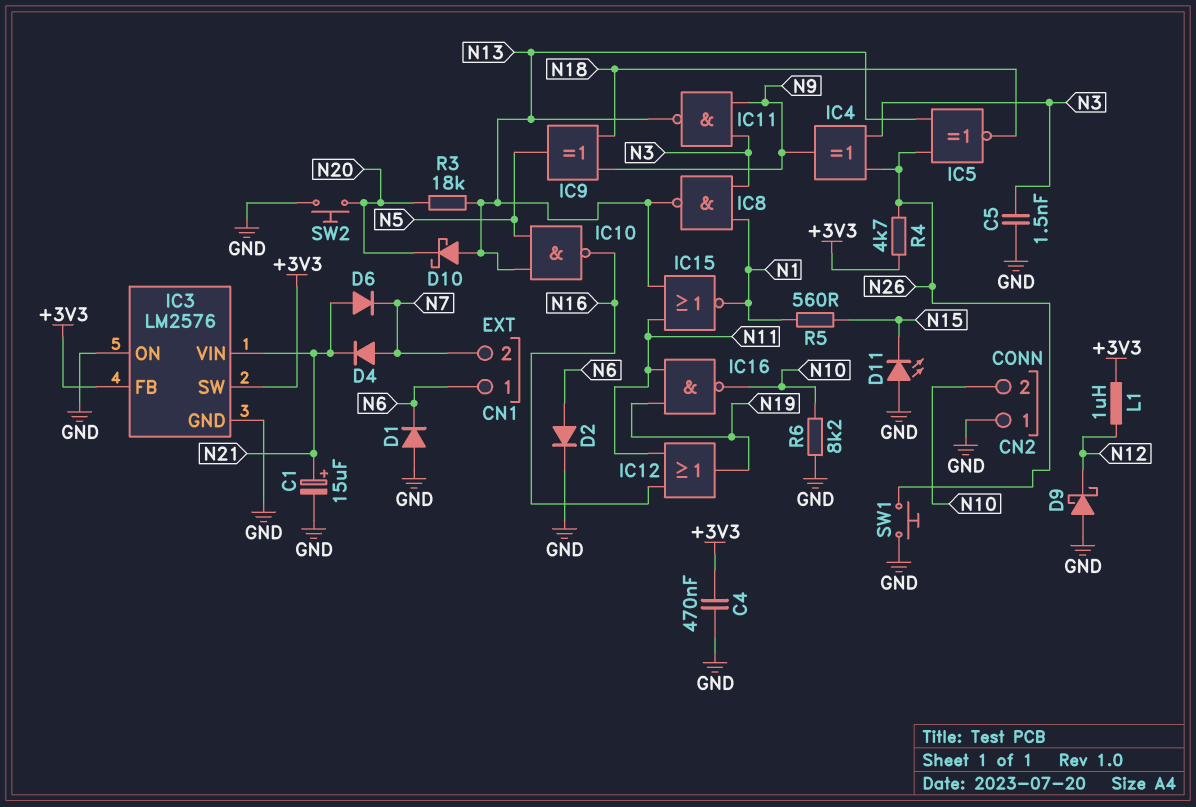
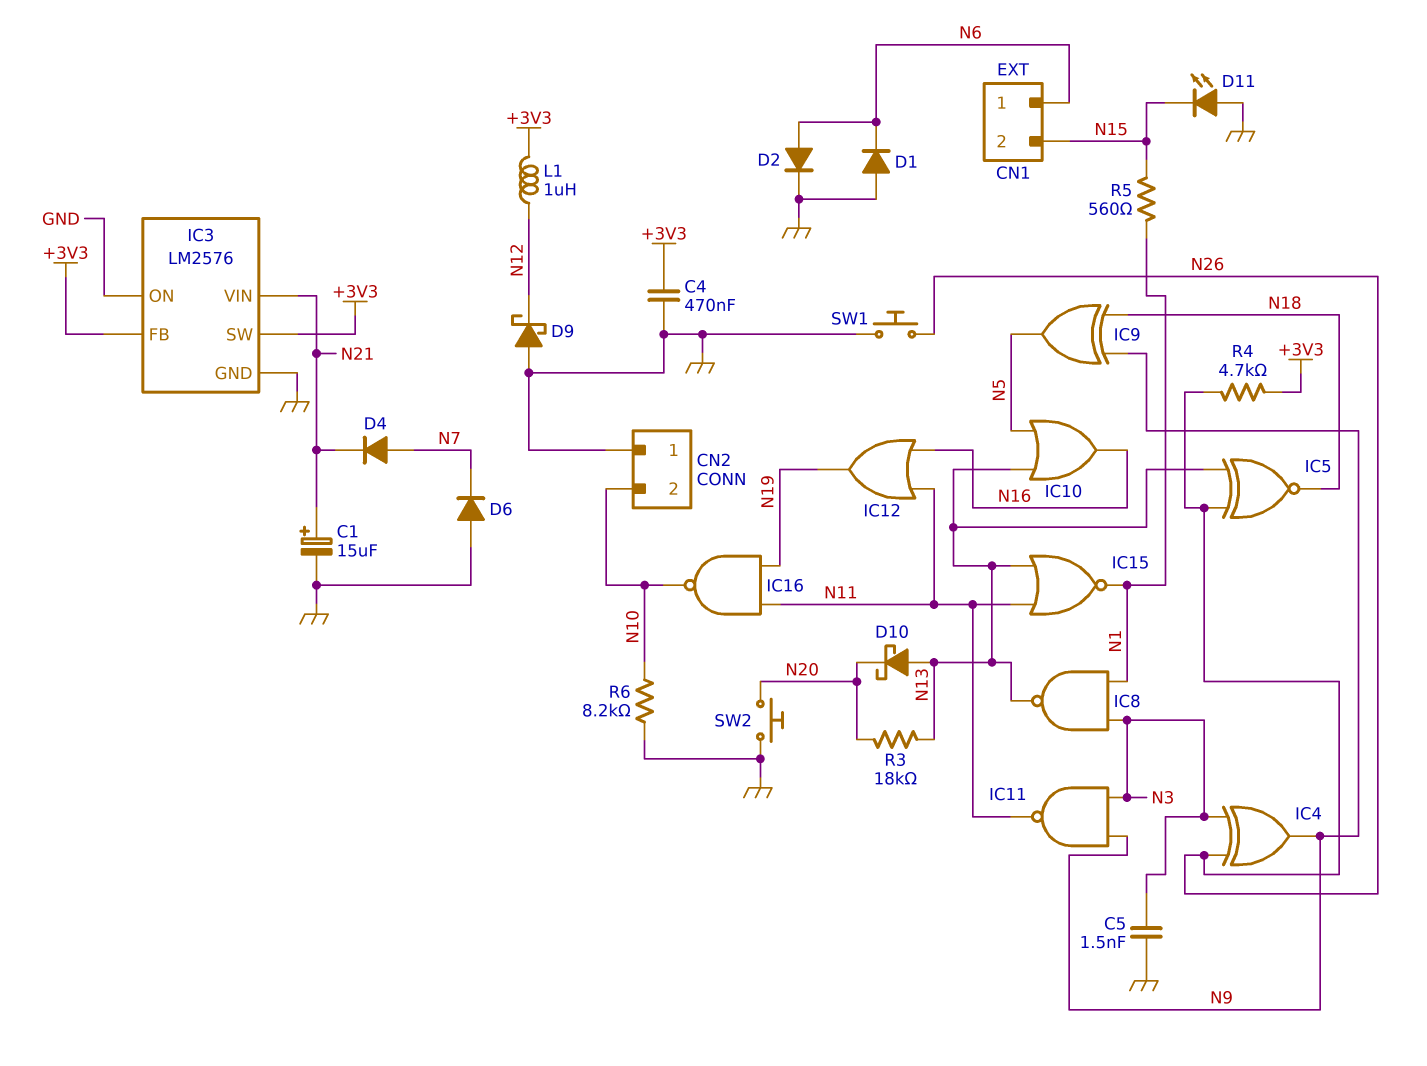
CN1 pin 2: N7 -> N15
D6: diode (A N21, K N7) -> diode (A GND, K N7)
IC10: NAND (in N5, in N13, out N16) -> OR (in N5, in N13, out N16)
IC11: NAND (in N3, in N9, out N13) -> NAND (in N3, in N9, out N11)

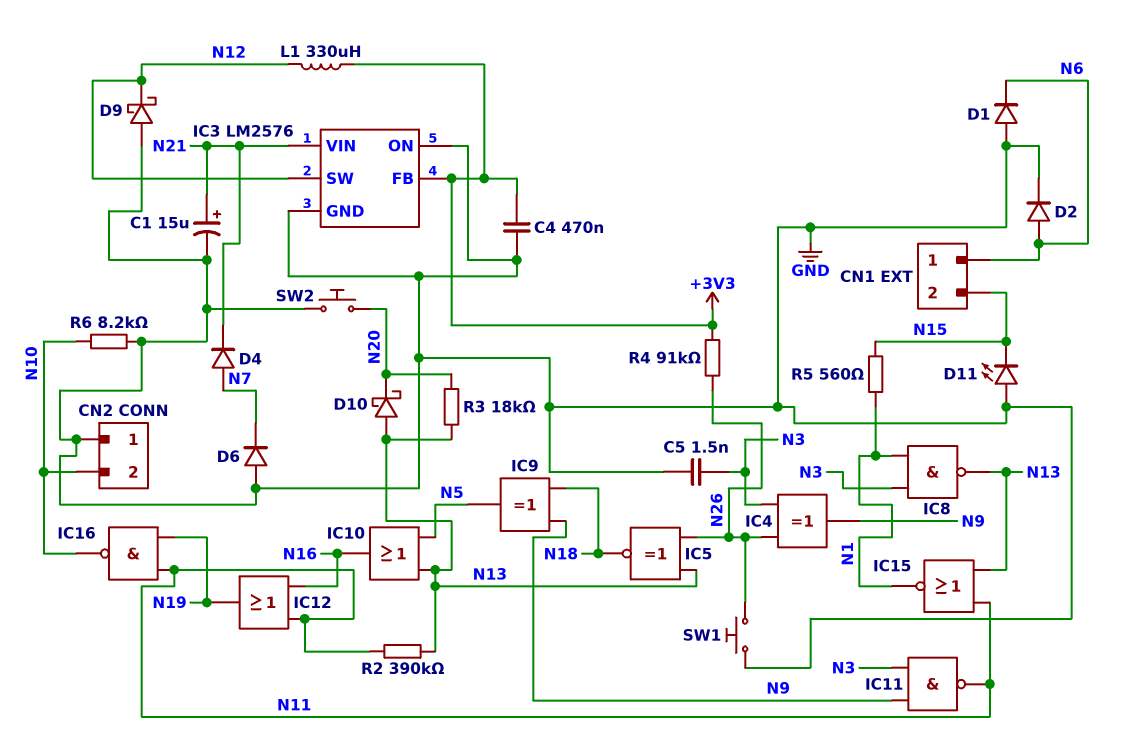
IC3 pin SW: +3V3 -> N12
L1: 1uH (+3V3, N12) -> 330uH (+3V3, N12)
R2: none -> 390k (N11, N13)
R4: 4.7k (+3V3, N26) -> 91k (+3V3, N26)

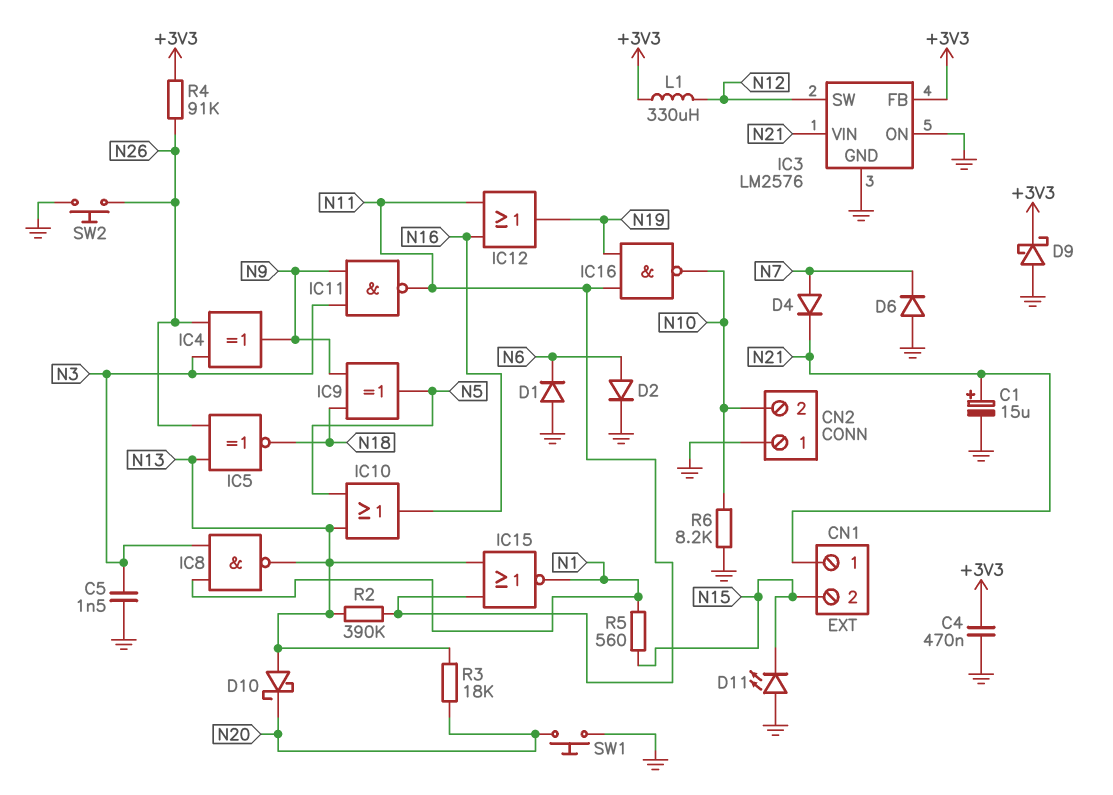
CN1 pin 1: N6 -> N21
D9: schottky (A GND, K N12) -> schottky (A GND, K +3V3)
SW1: button (GND, N26) -> button (GND, N20)
SW2: button (GND, N20) -> button (GND, N26)

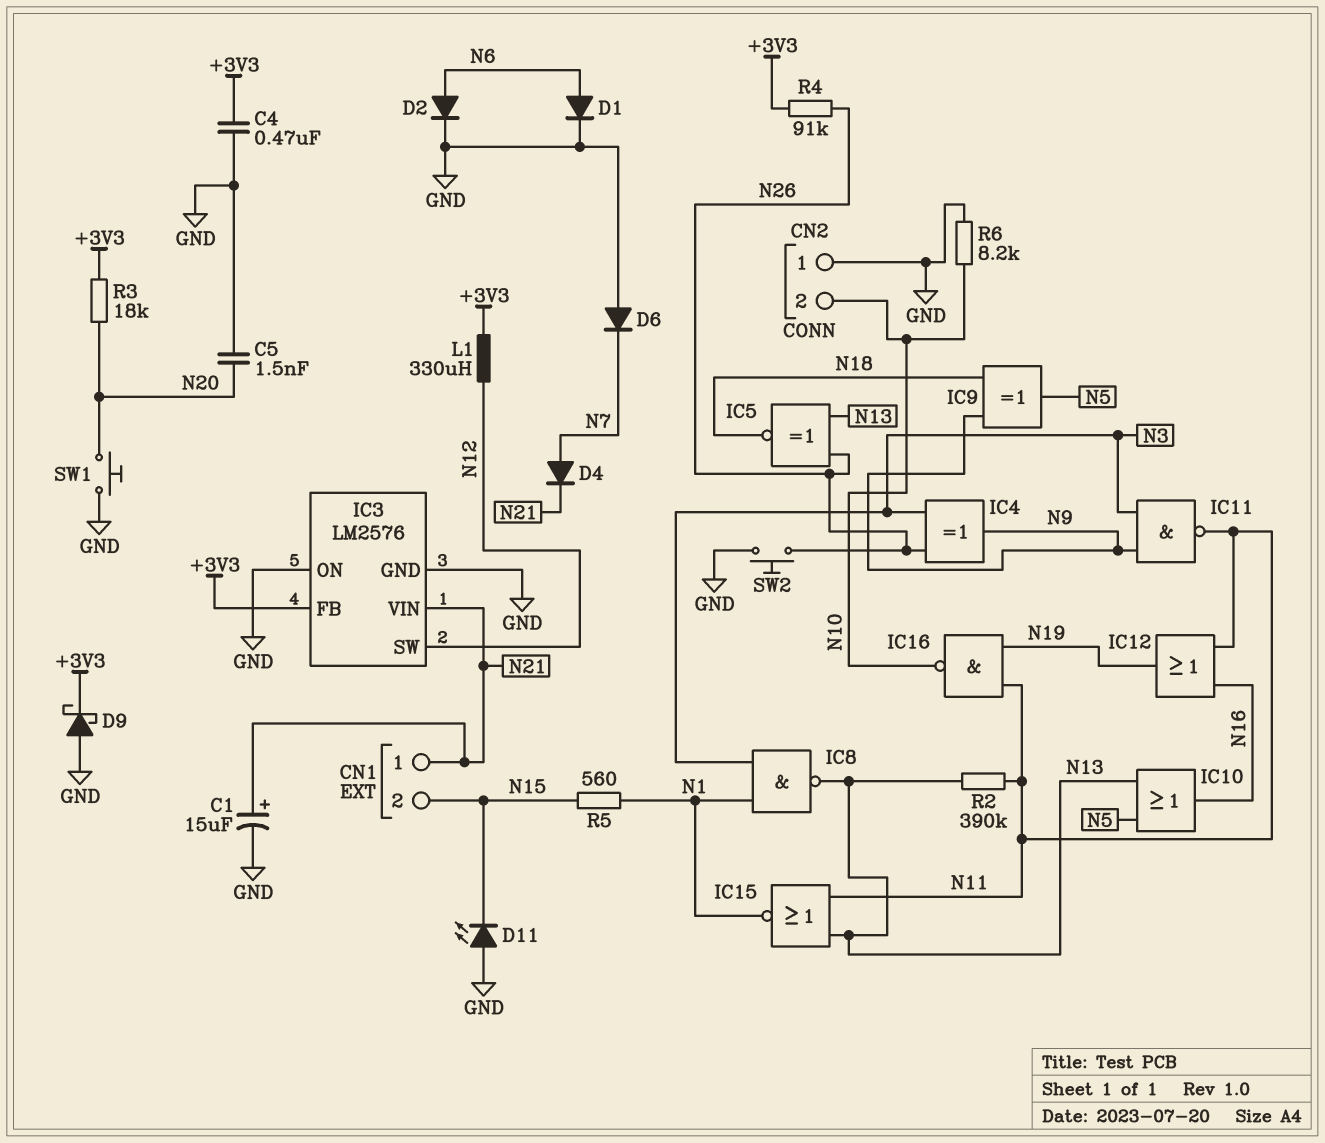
C5: 1.5nF (GND, N3) -> 1.5nF (GND, N20)
D1: diode (A GND, K N6) -> diode (A N6, K GND)
D10: schottky (A N13, K N20) -> none
R3: 18k (N13, N20) -> 18k (+3V3, N20)

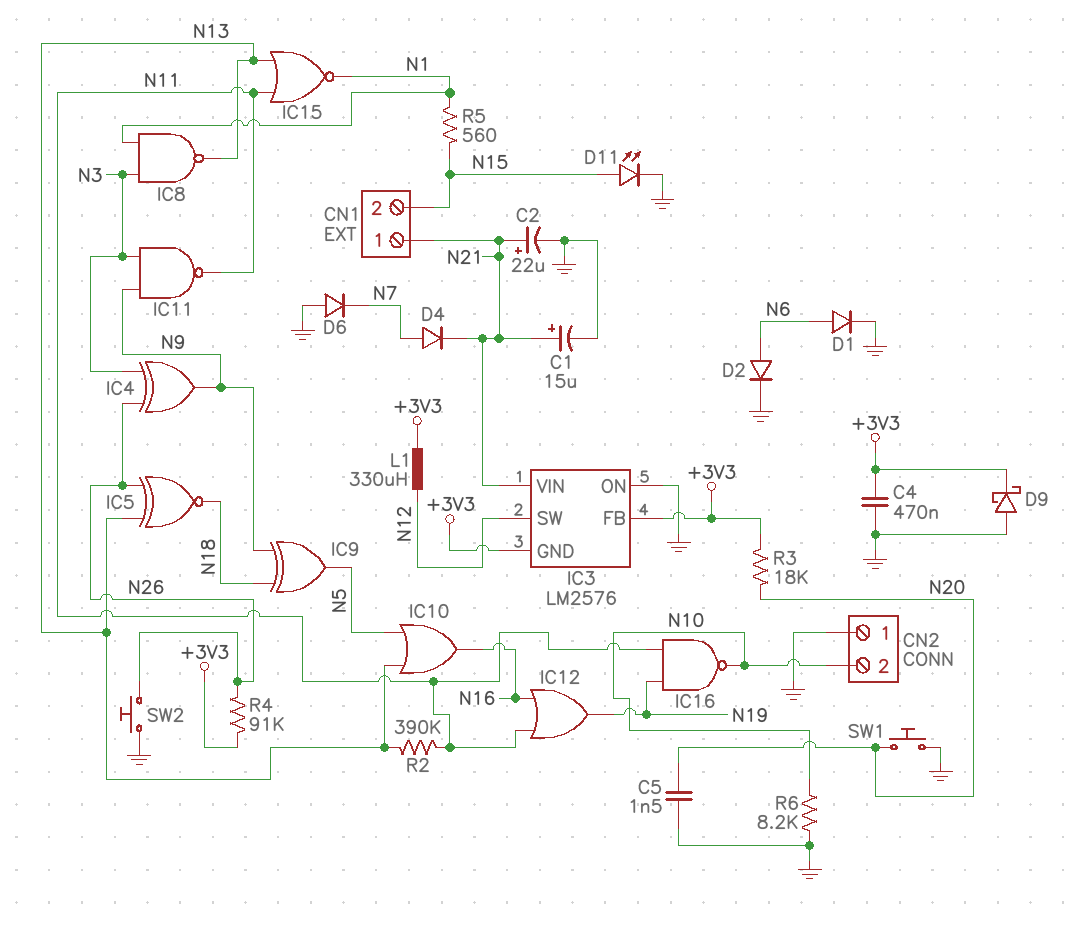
C2: none -> 22uF (plus N21, minus GND)
D11: LED (A GND, K N15) -> LED (A N15, K GND)
IC3 pin GND: GND -> +3V3

